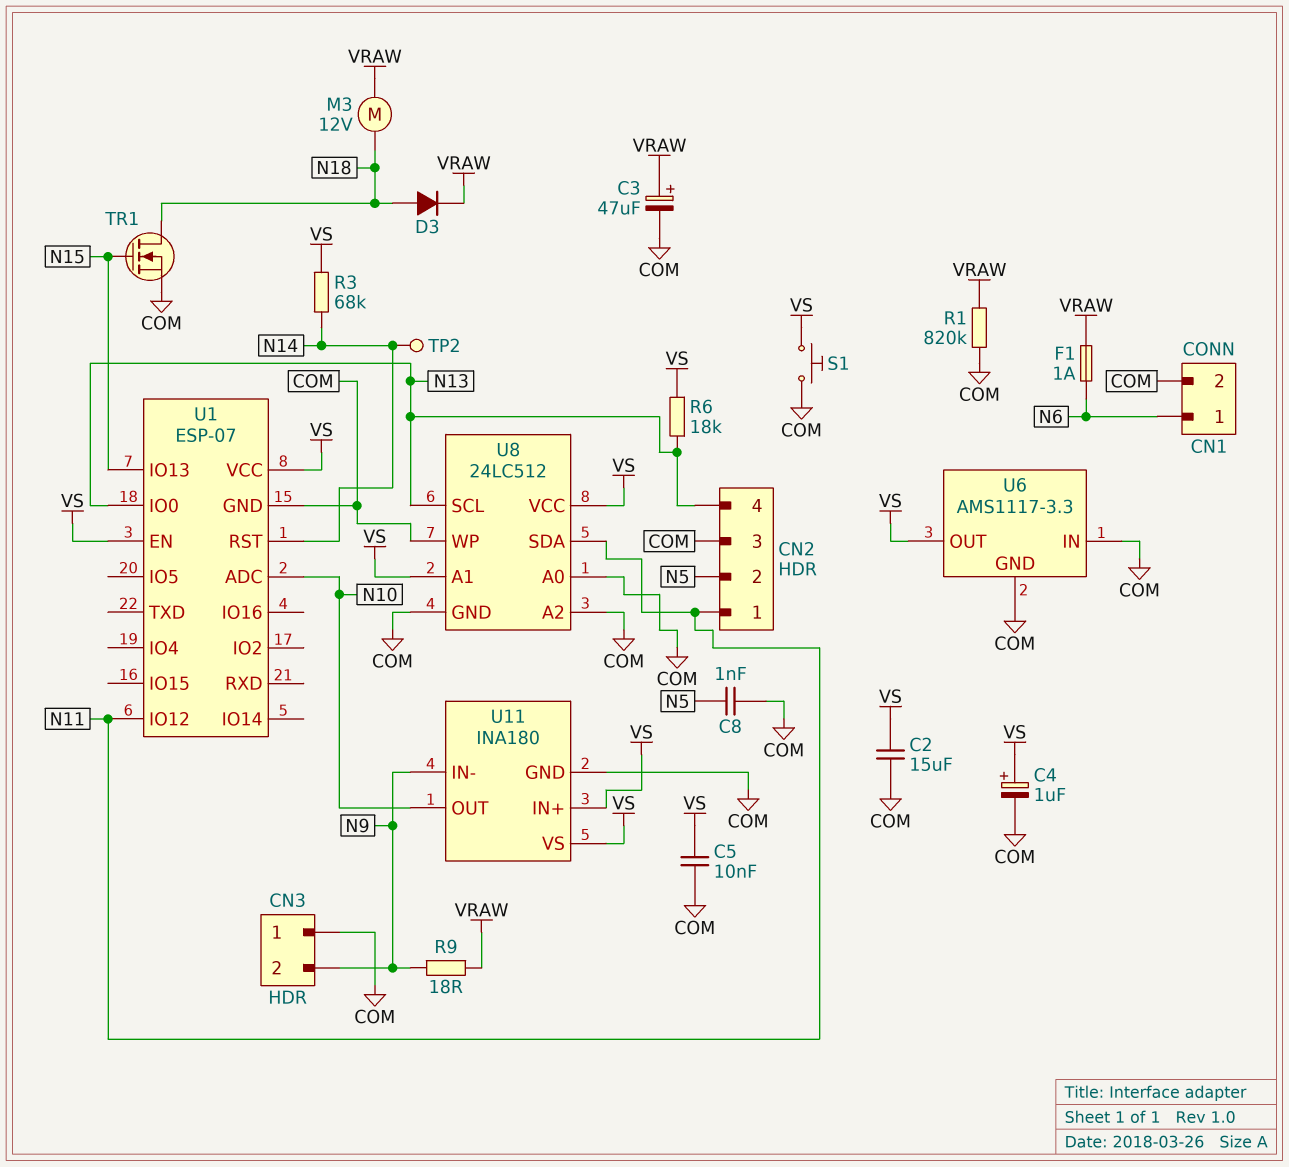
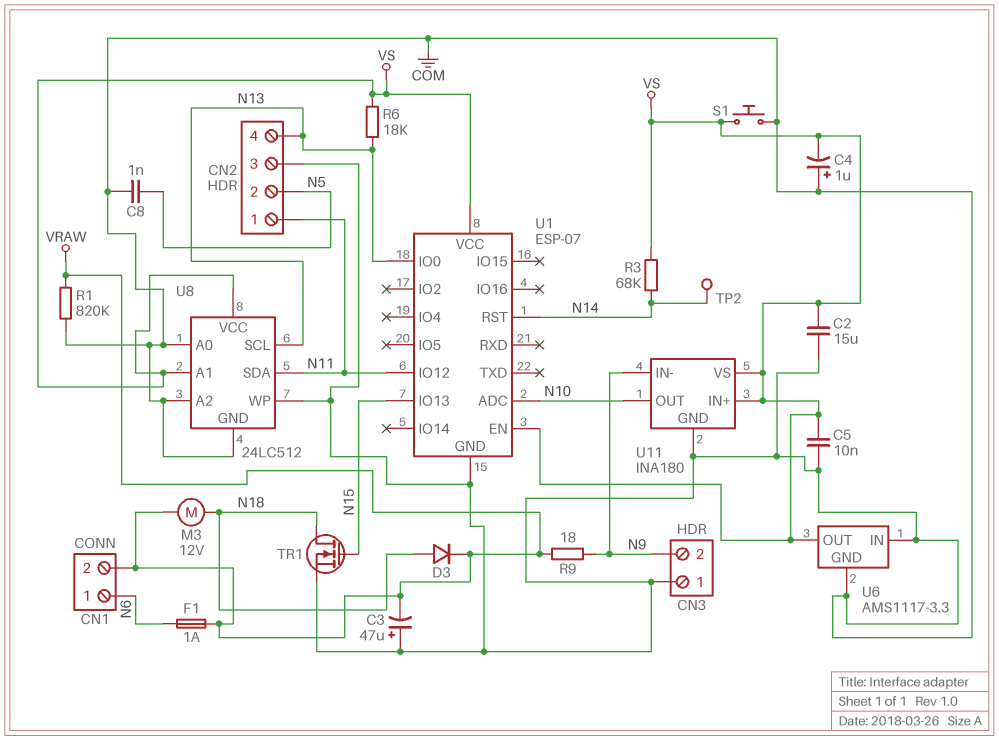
C3: 47uF (plus VRAW, minus COM) -> 47uF (plus COM, minus VRAW)
C4: 1uF (plus VS, minus COM) -> 1uF (plus COM, minus VS)
CN1 pin 2: COM -> VRAW

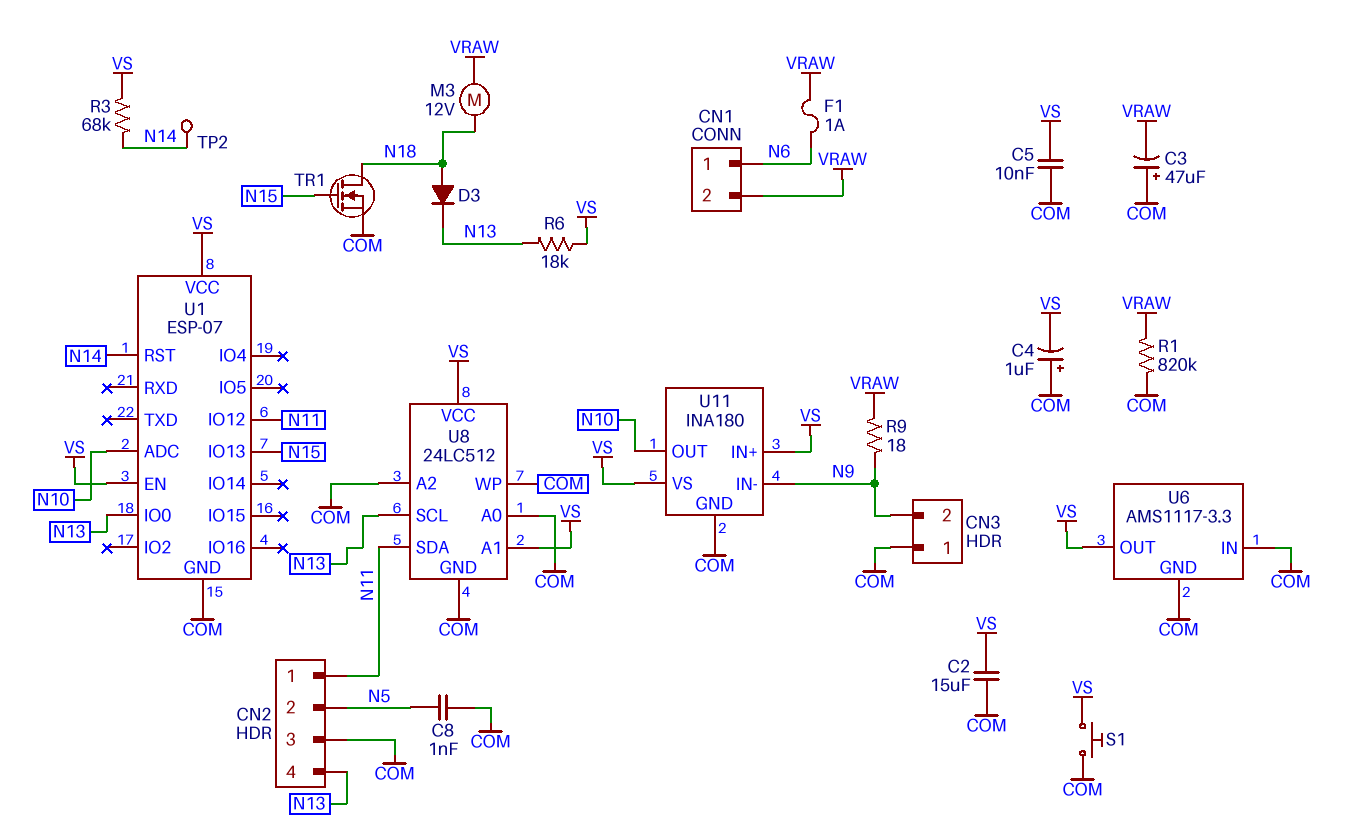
D3: diode (A N18, K VRAW) -> diode (A N18, K N13)

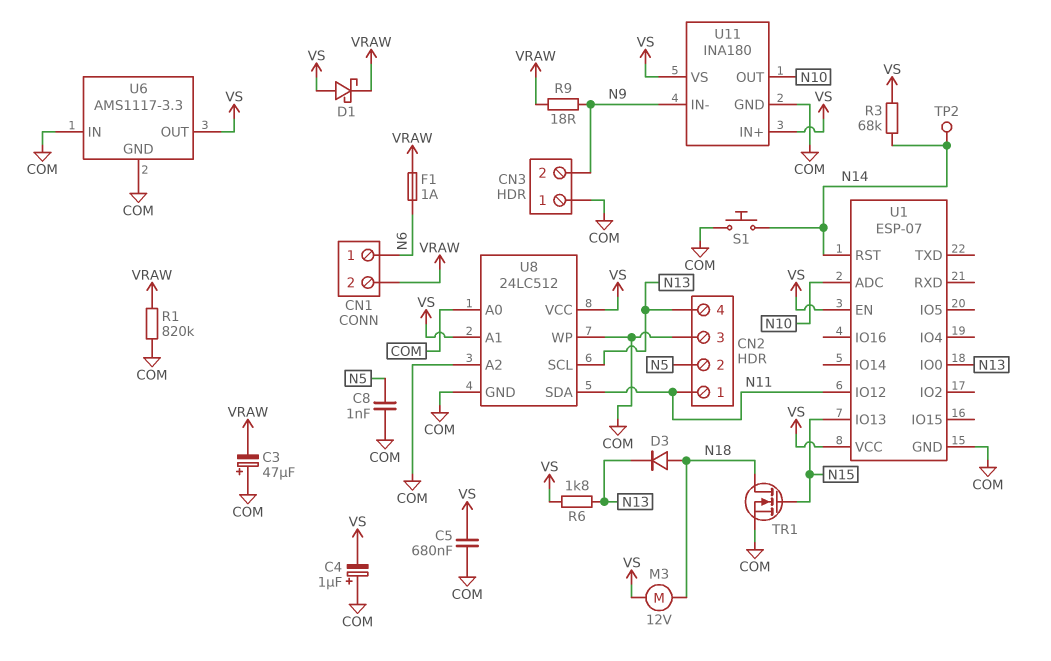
C2: 15uF (COM, VS) -> none
C5: 10nF (COM, VS) -> 680nF (COM, VS)
D1: none -> schottky (A VS, K VRAW)
M3: motor 12V (N18, VRAW) -> motor 12V (N18, VS)
R6: 18k (N13, VS) -> 1.8k (N13, VS)
S1: button (COM, VS) -> button (COM, N14)

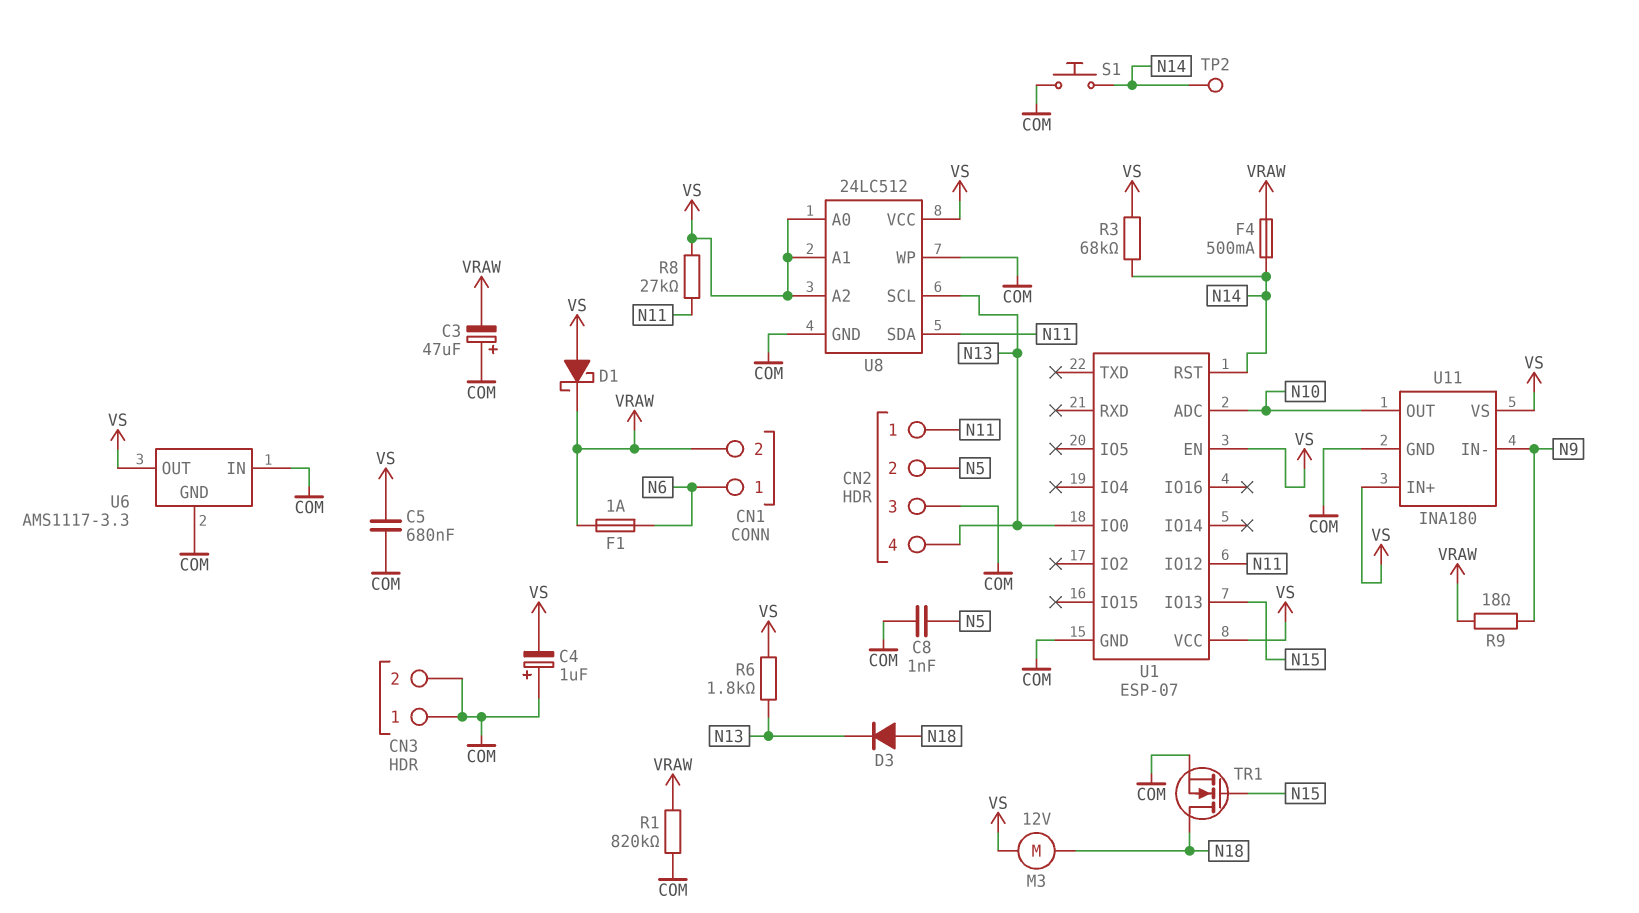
CN3 pin 2: N9 -> COM
F4: none -> 500mA (N14, VRAW)
R8: none -> 27k (N11, VS)
U8 pin A0: COM -> VS
U8 pin A2: COM -> VS

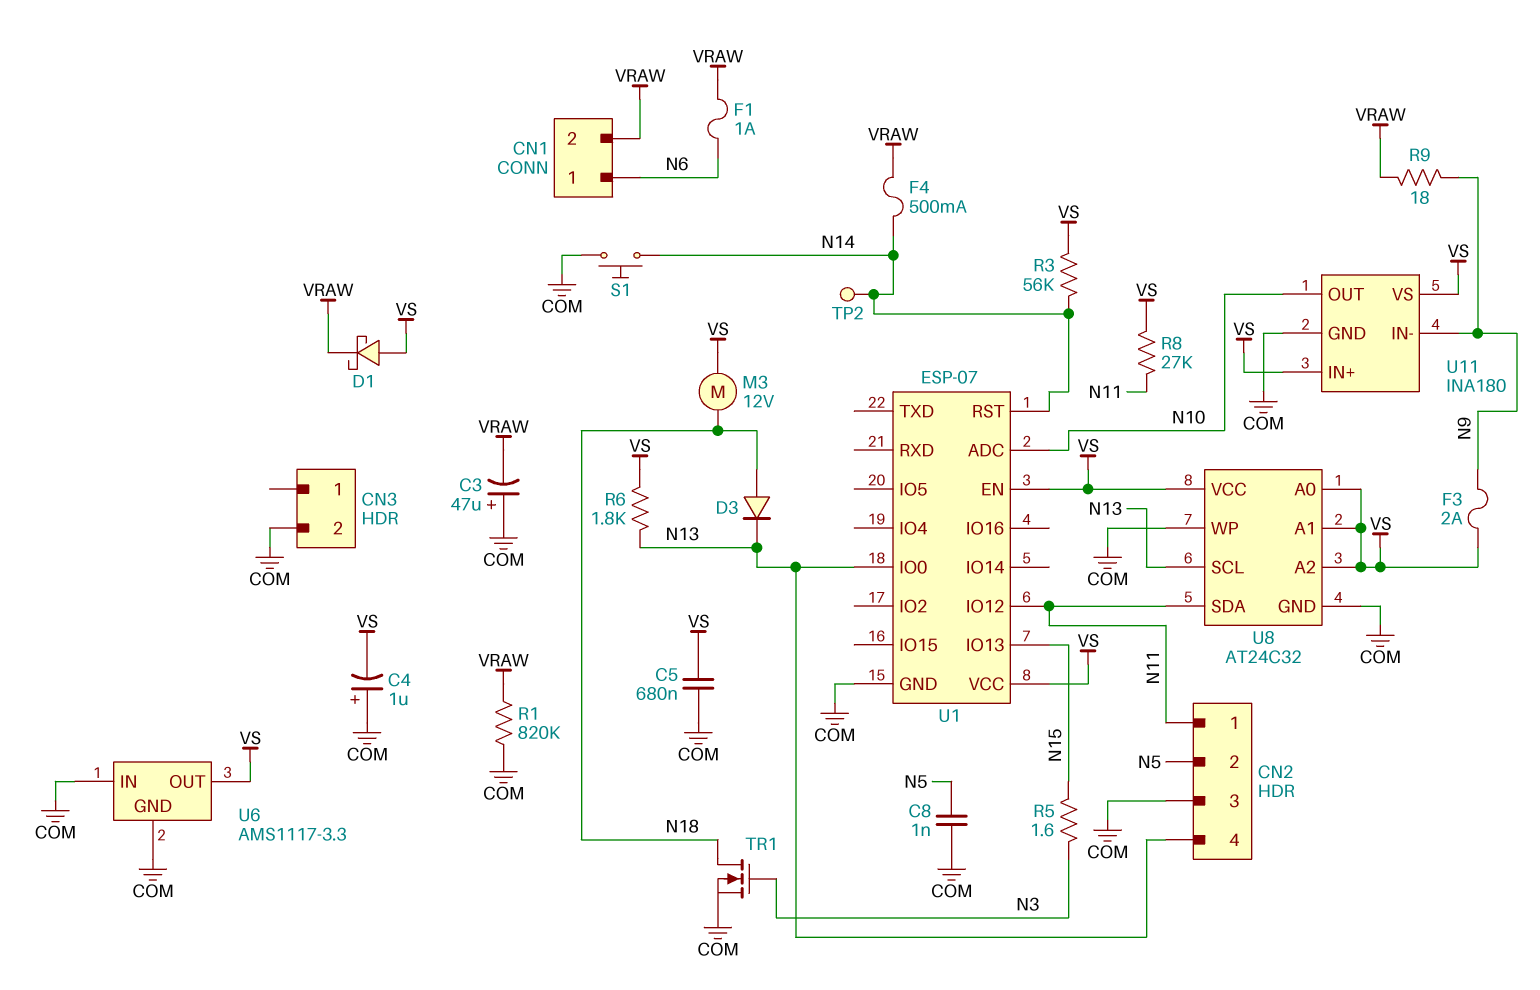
CN3 pin 1: COM -> none
F3: none -> 2A (N9, VS)
R3: 68k (N14, VS) -> 56k (N14, VS)
R5: none -> 1.6 (N3, N15)
TR1: NMOS (G N15, D N18, S COM) -> NMOS (G N3, D N18, S COM)
U8: 24LC512 -> AT24C32

